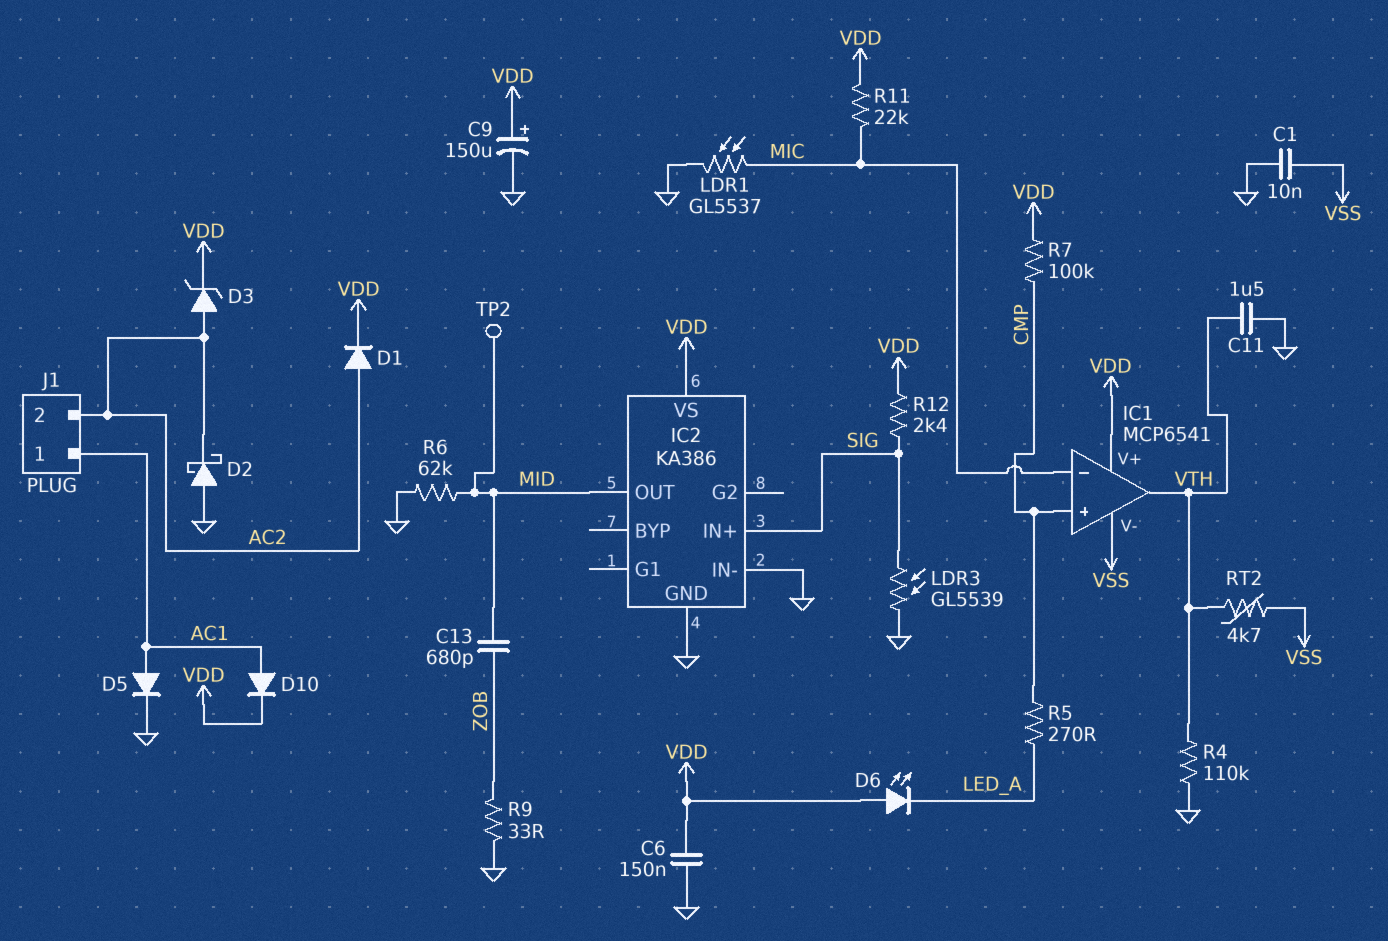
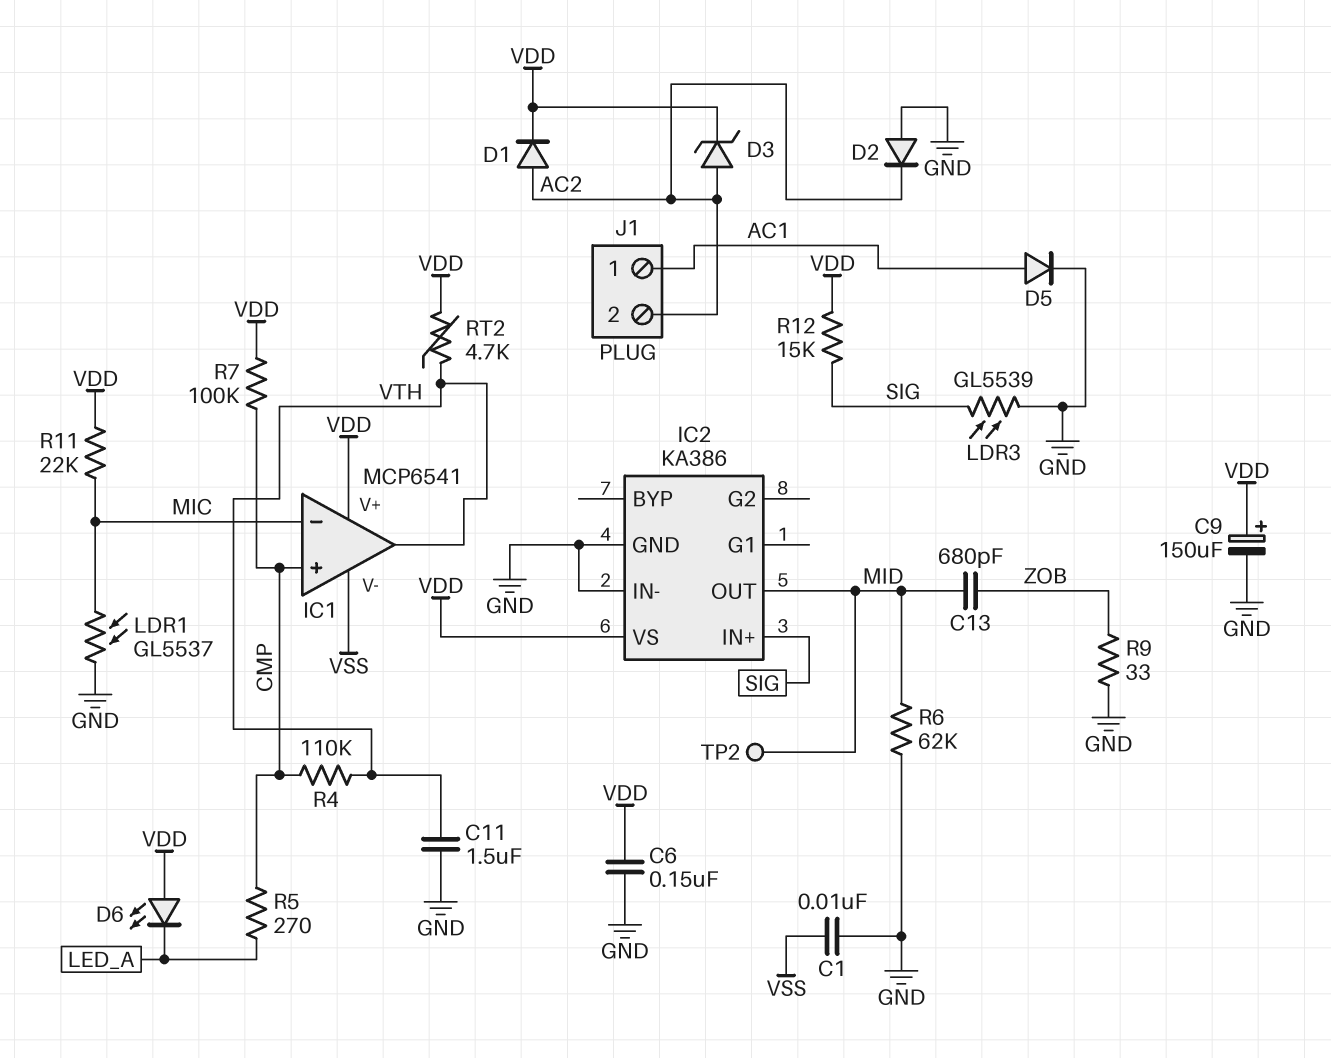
D2: schottky (A GND, K AC2) -> diode (A GND, K AC2)
D10: diode (A AC1, K VDD) -> none
R4: 110k (GND, VTH) -> 110k (CMP, VTH)
R12: 2.4k (SIG, VDD) -> 15k (SIG, VDD)
RT2: 4.7k (VSS, VTH) -> 4.7k (VDD, VTH)

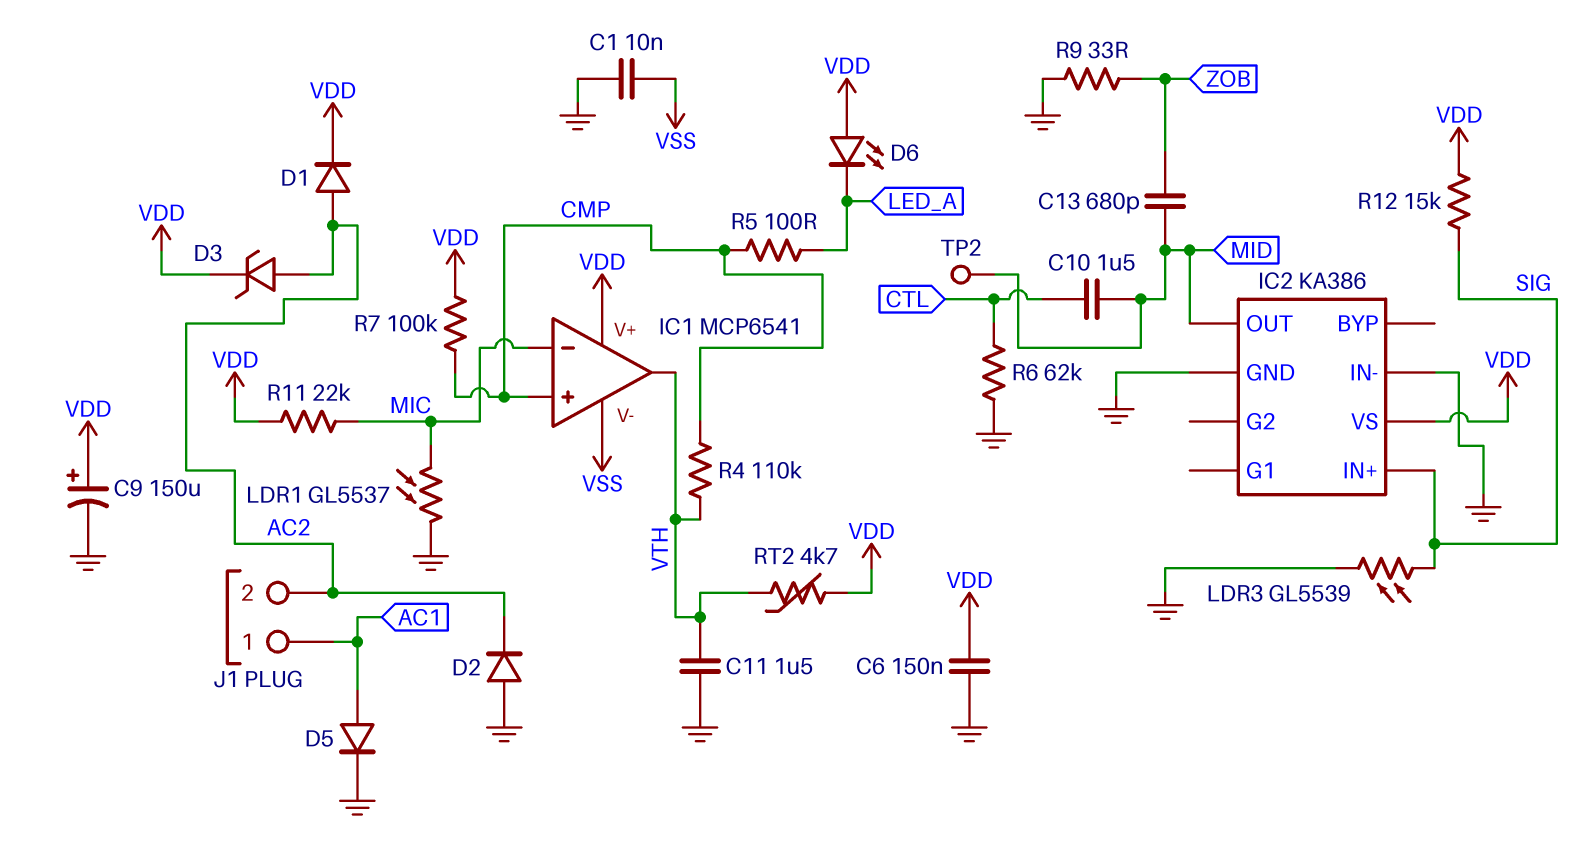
C10: none -> 1.5uF (CTL, MID)
R5: 270 (CMP, LED_A) -> 100 (CMP, LED_A)
R6: 62k (GND, MID) -> 62k (CTL, GND)

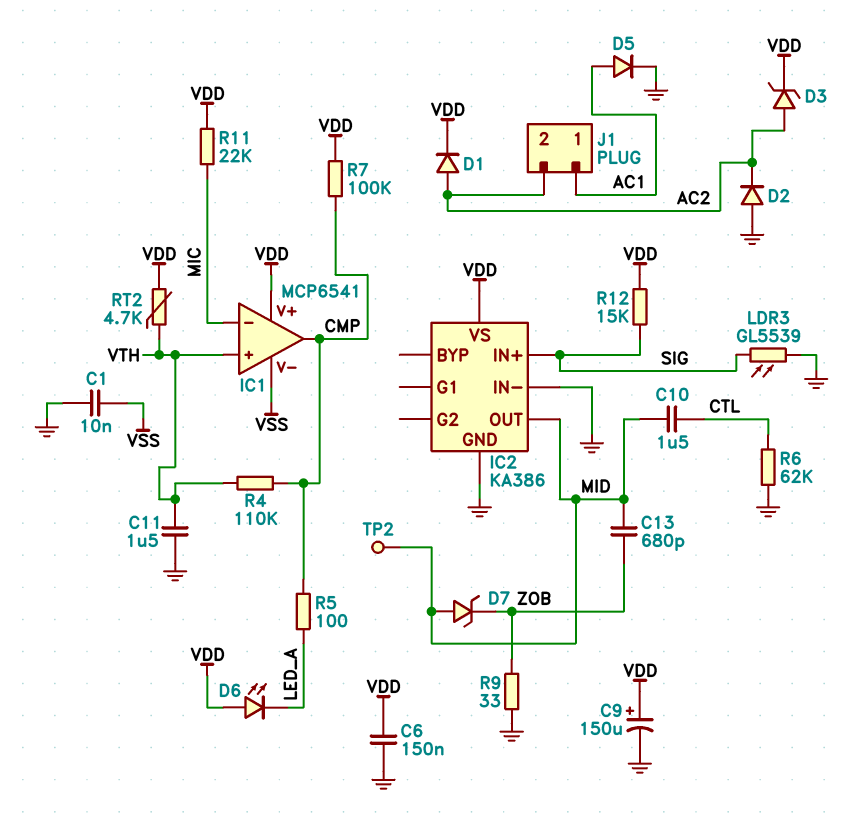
D7: none -> zener (A MID, K ZOB)
IC1 pin in+: CMP -> VTH
IC1 pin out: VTH -> CMP
LDR1: GL5537 (GND, MIC) -> none

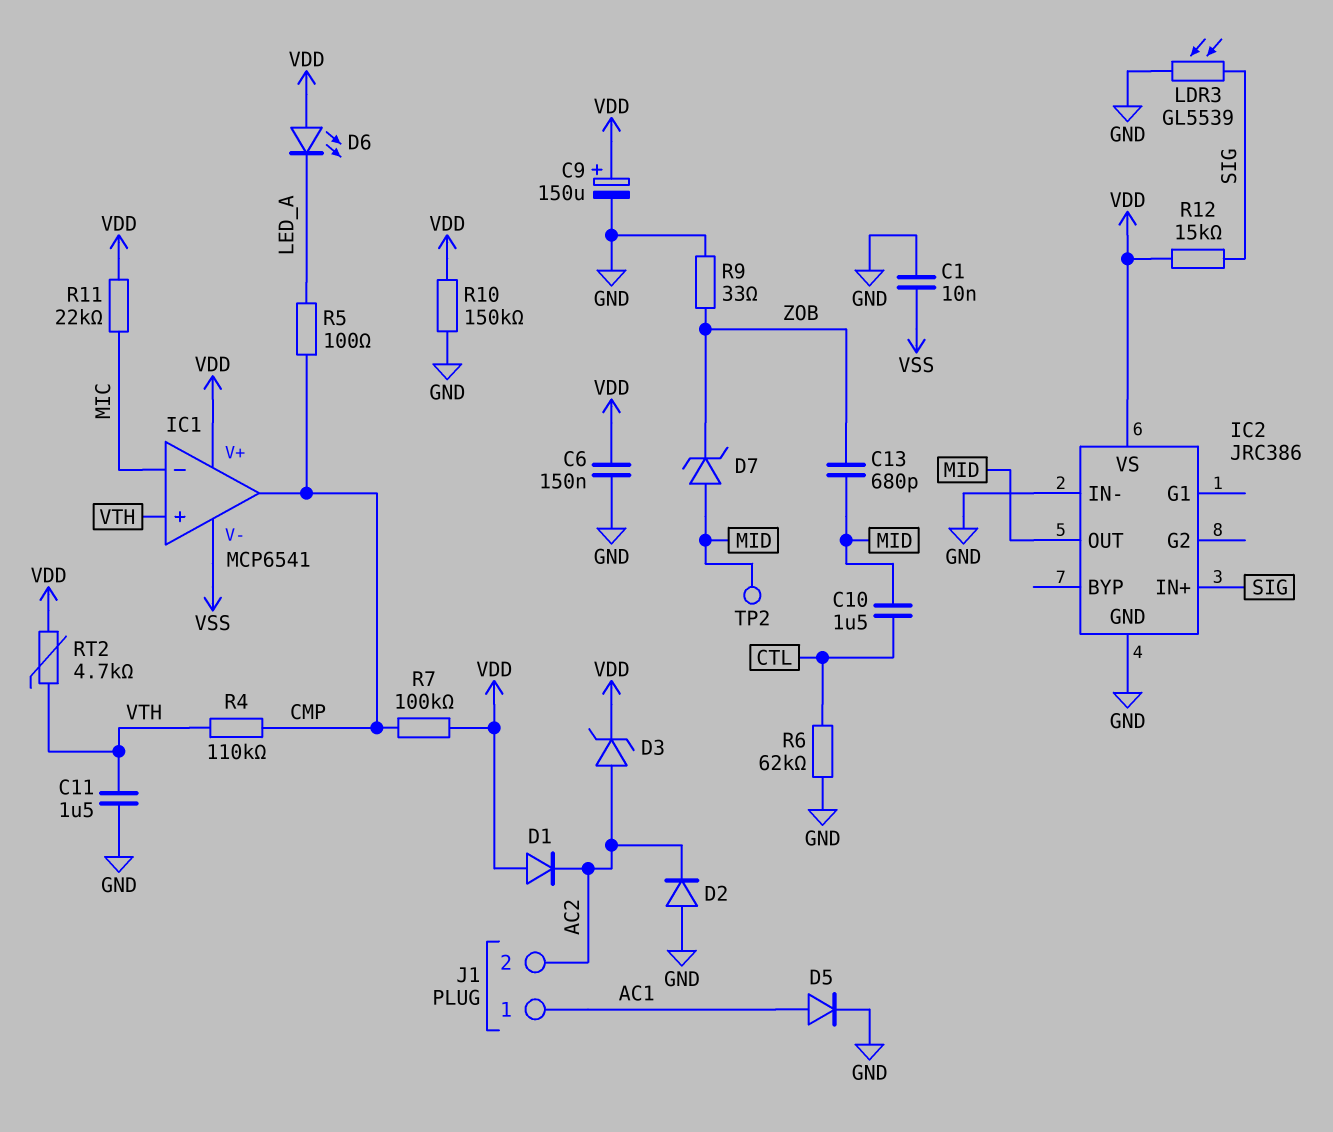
D1: diode (A AC2, K VDD) -> diode (A VDD, K AC2)
IC2: KA386 -> JRC386
R10: none -> 150k (GND, VDD)

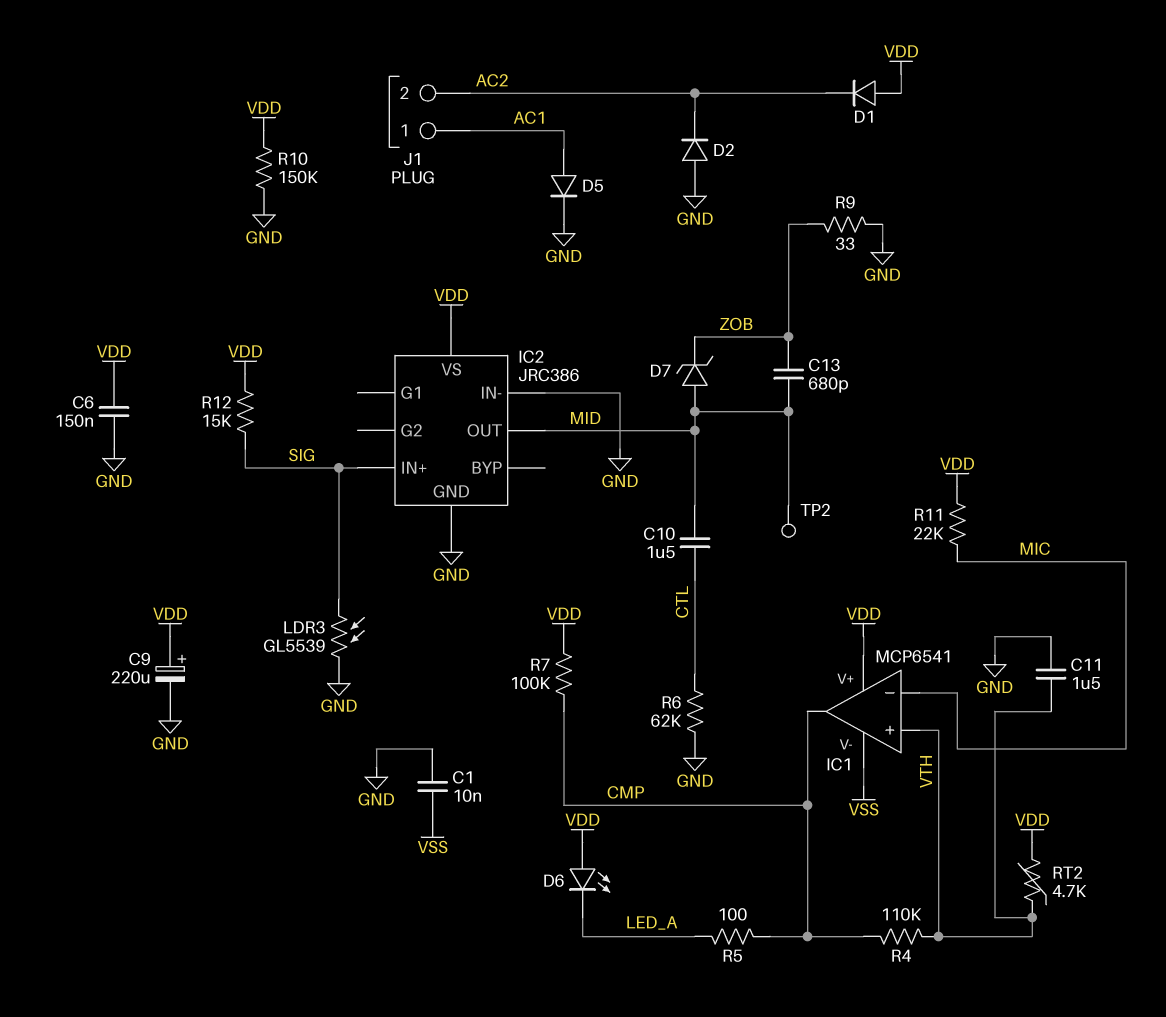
C9: 150uF (plus VDD, minus GND) -> 220uF (plus VDD, minus GND)
D3: zener (A AC2, K VDD) -> none

